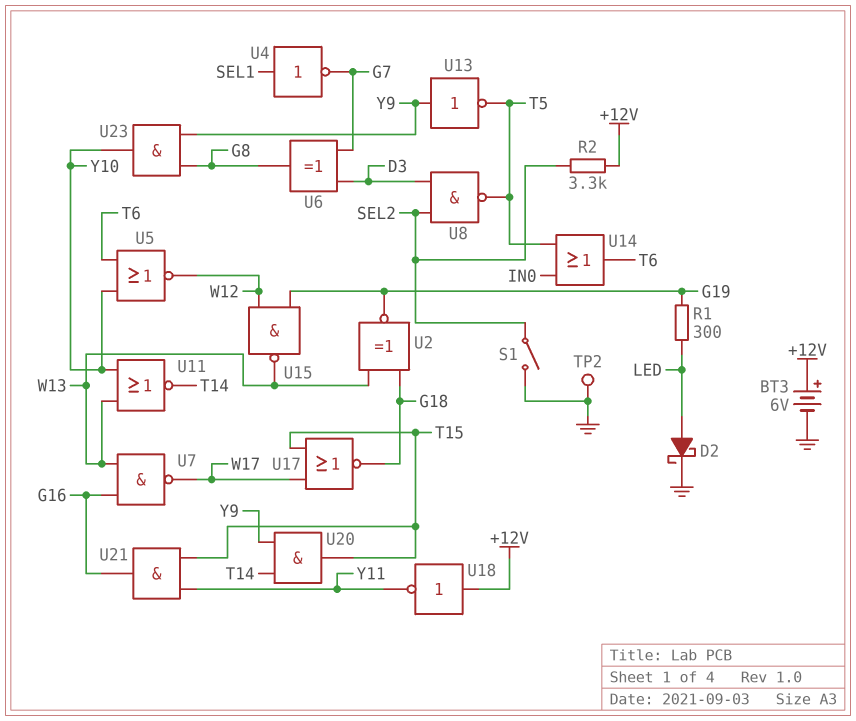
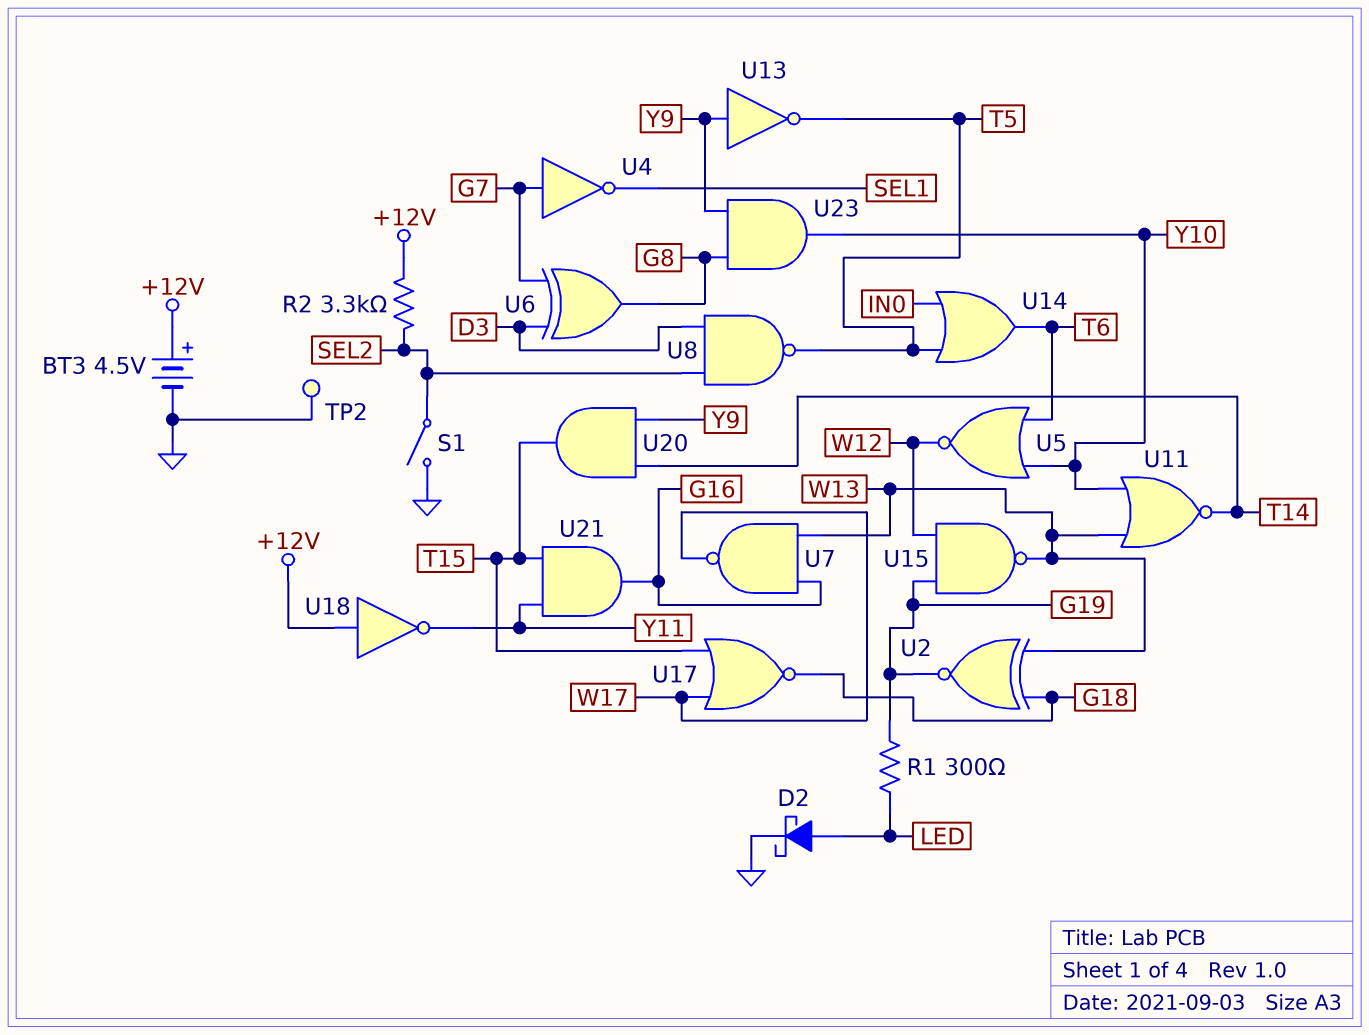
BT3: 6V (plus +12V, minus GND) -> 4.5V (plus +12V, minus GND)
U4: NOT (in SEL1, out G7) -> NOT (in G7, out SEL1)

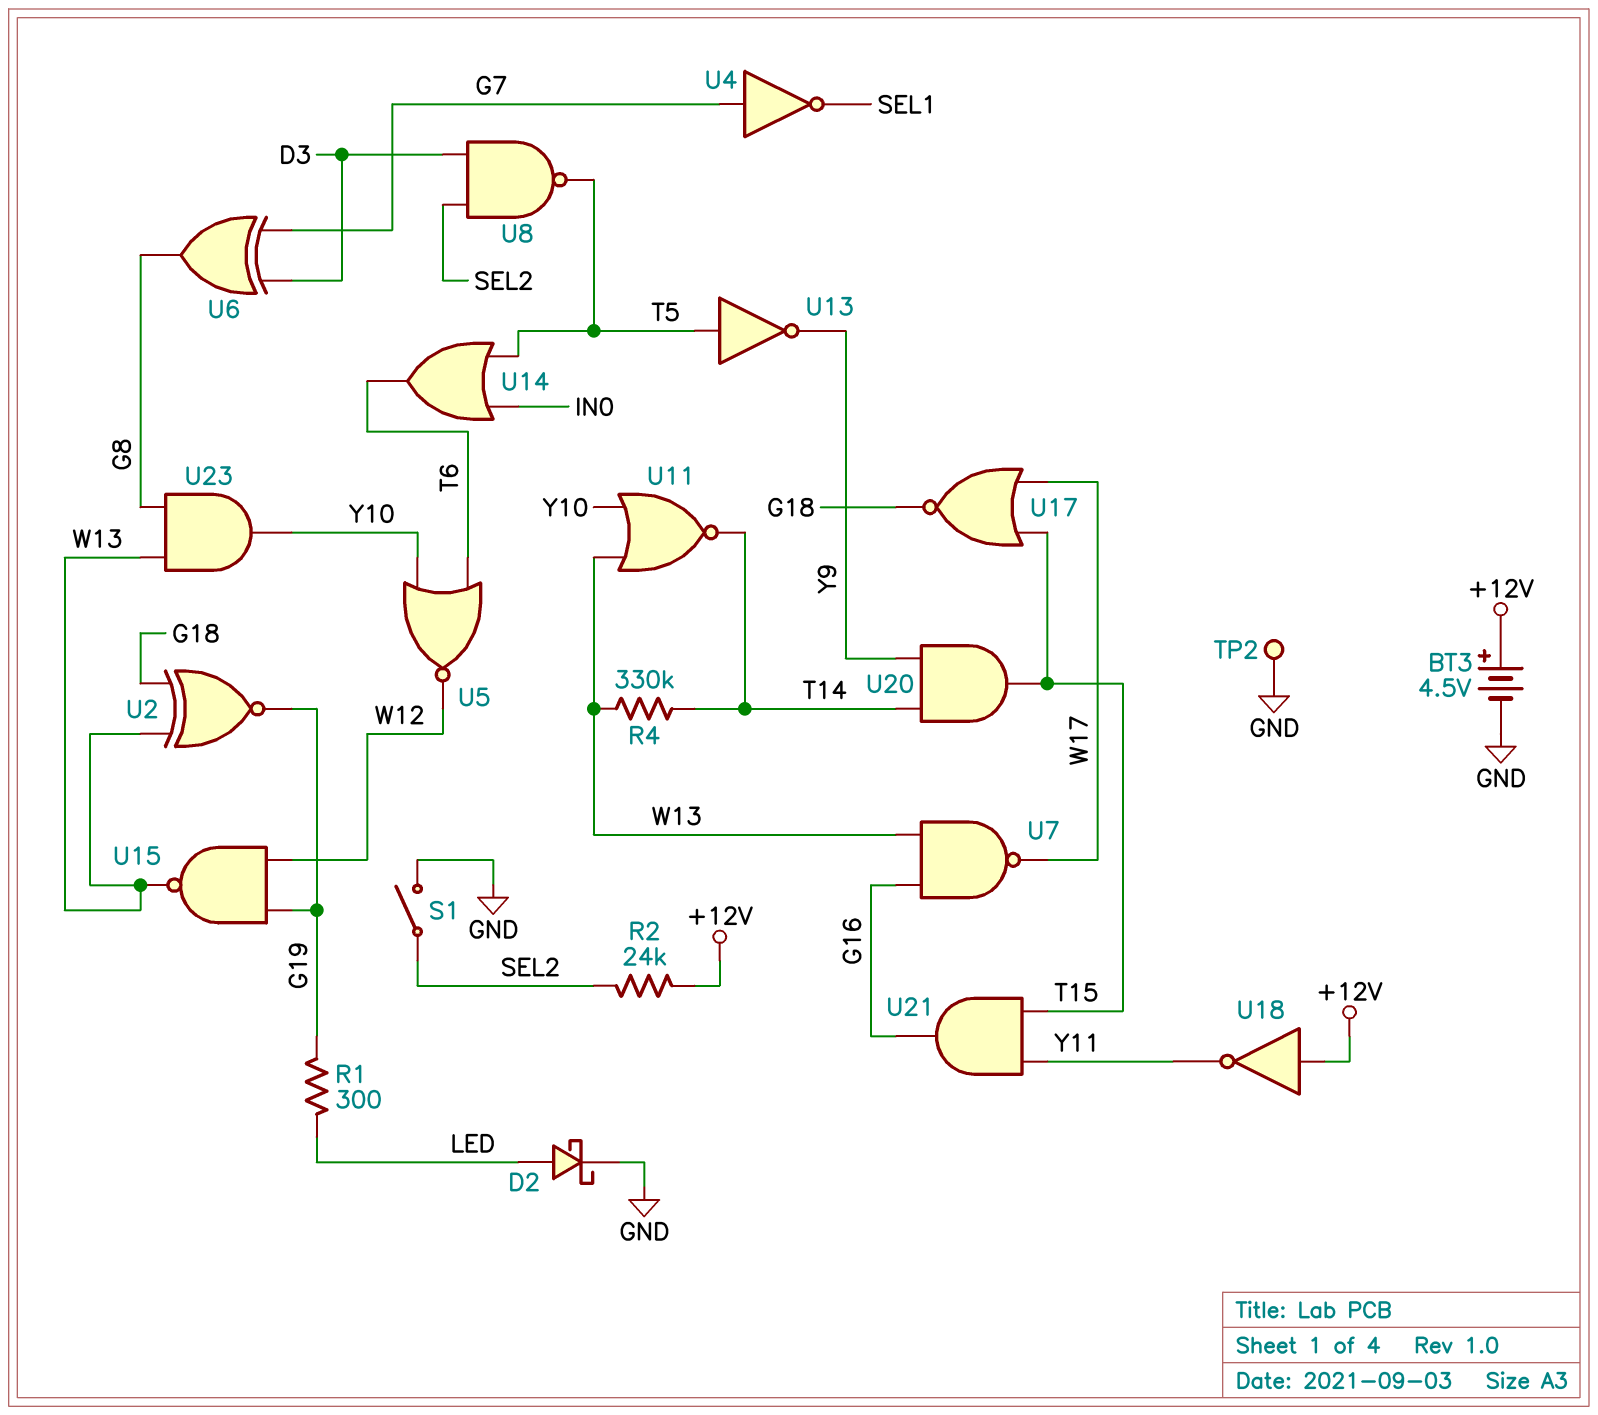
R2: 3.3k (+12V, SEL2) -> 24k (+12V, SEL2)
R4: none -> 330k (T14, W13)
U13: NOT (in Y9, out T5) -> NOT (in T5, out Y9)
U23: AND (in G8, in Y9, out Y10) -> AND (in G8, in W13, out Y10)

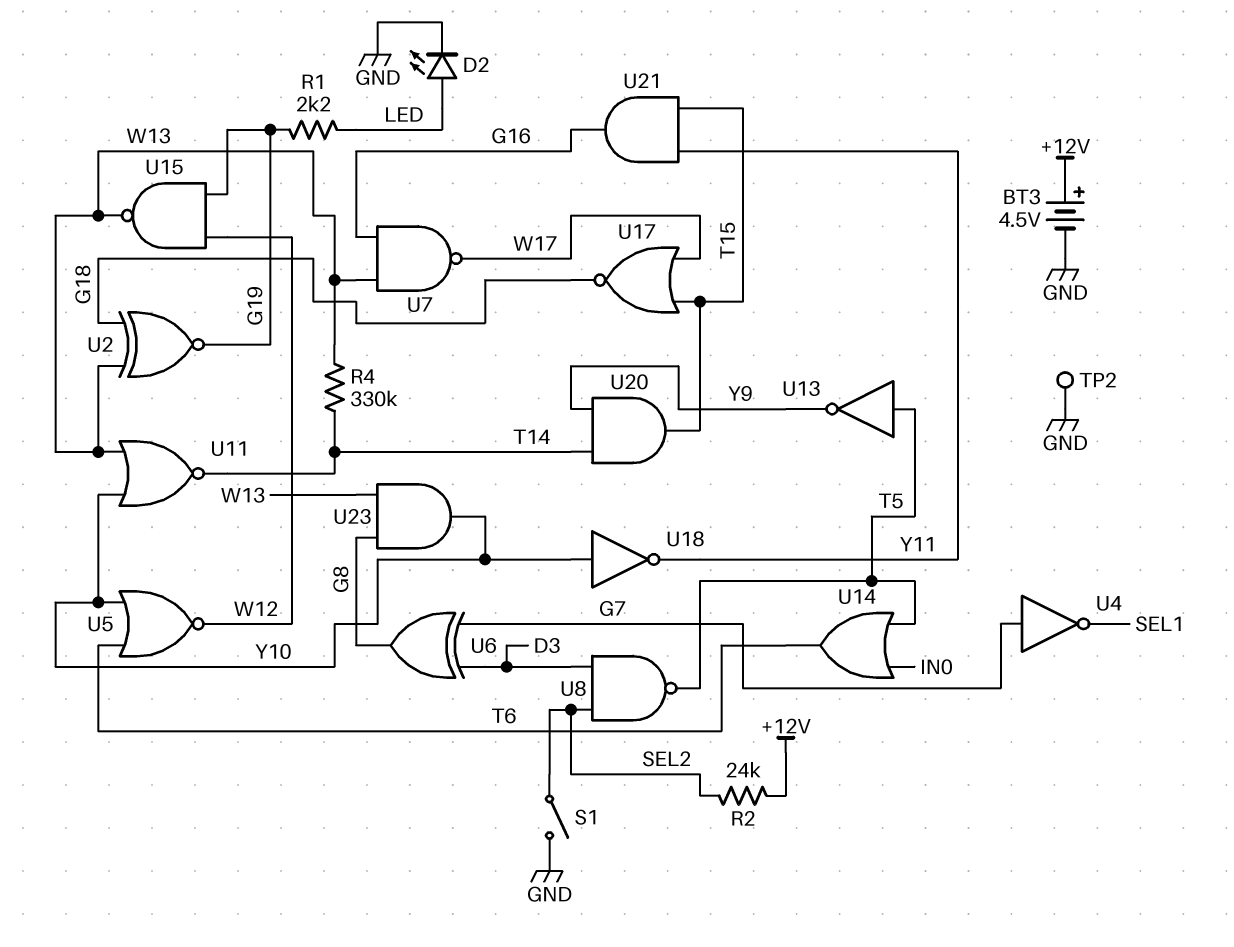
D2: schottky (A LED, K GND) -> LED (A LED, K GND)
R1: 300 (G19, LED) -> 2.2k (G19, LED)
U18: NOT (in +12V, out Y11) -> NOT (in Y10, out Y11)

